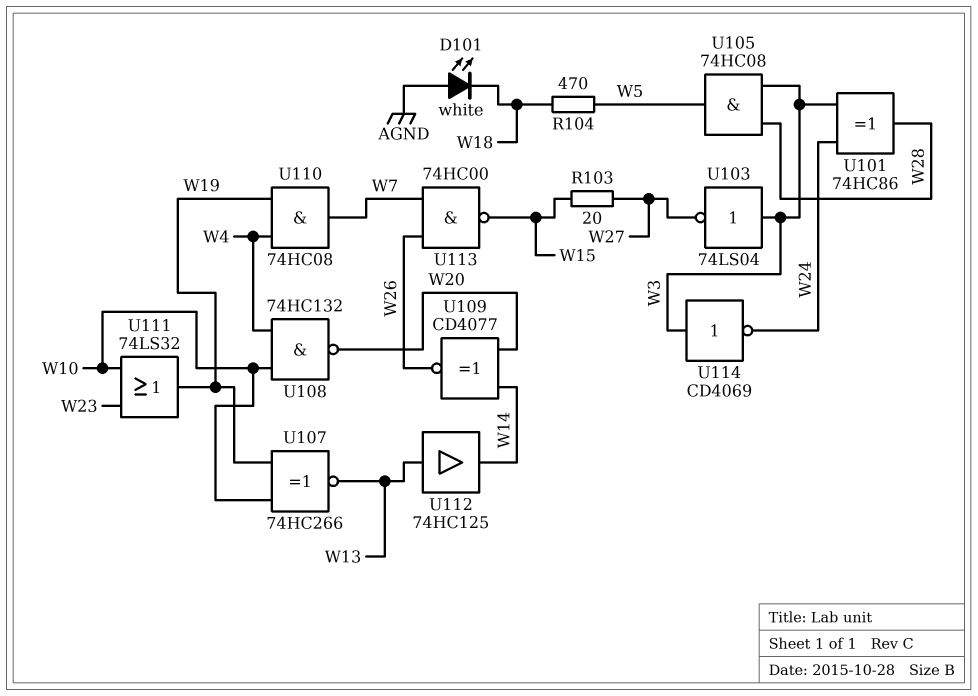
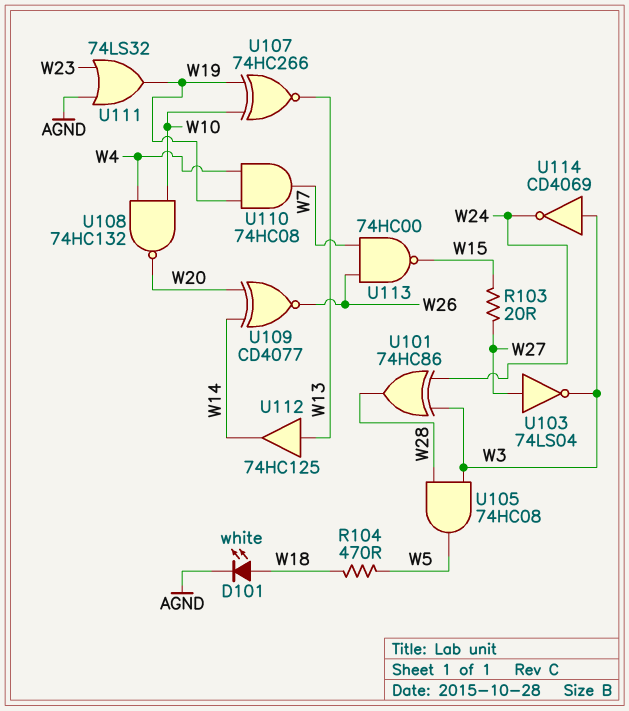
D101: LED white (A AGND, K W18) -> LED white (A W18, K AGND)
U103: NOT 74LS04 (in W3, out W27) -> NOT 74LS04 (in W27, out W3)
U111: OR 74LS32 (in W10, in W23, out W19) -> OR 74LS32 (in AGND, in W23, out W19)

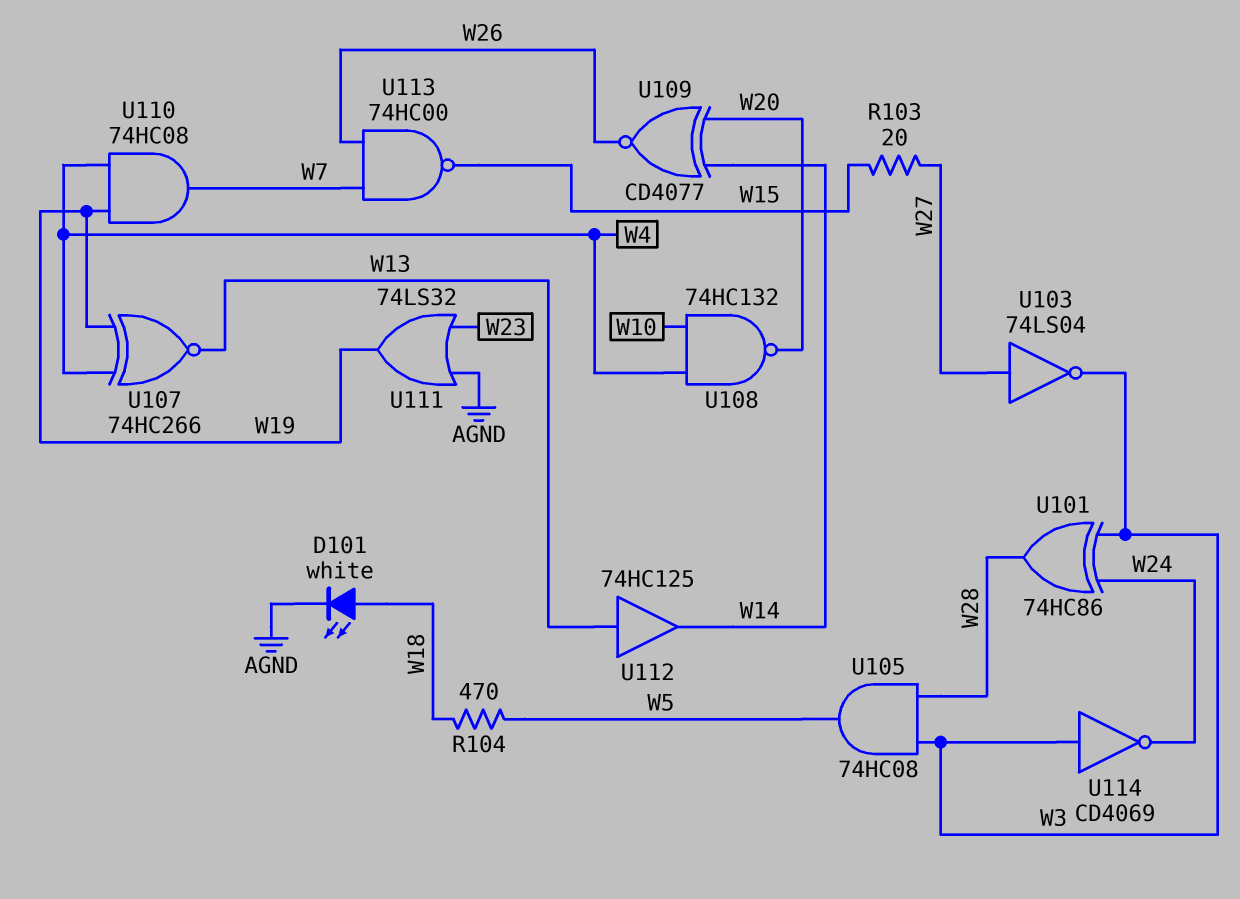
U107: XNOR 74HC266 (in W10, in W19, out W13) -> XNOR 74HC266 (in W4, in W19, out W13)

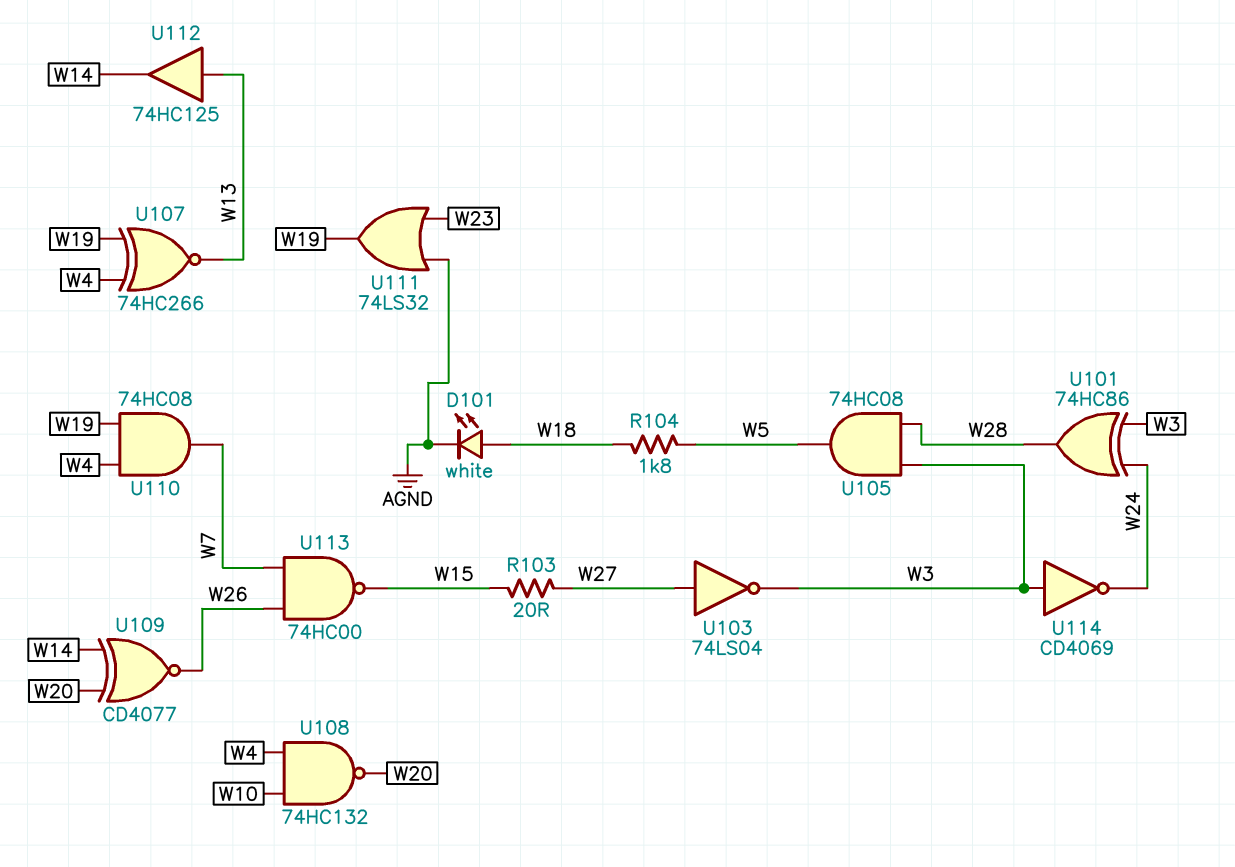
R104: 470 (W5, W18) -> 1.8k (W5, W18)

